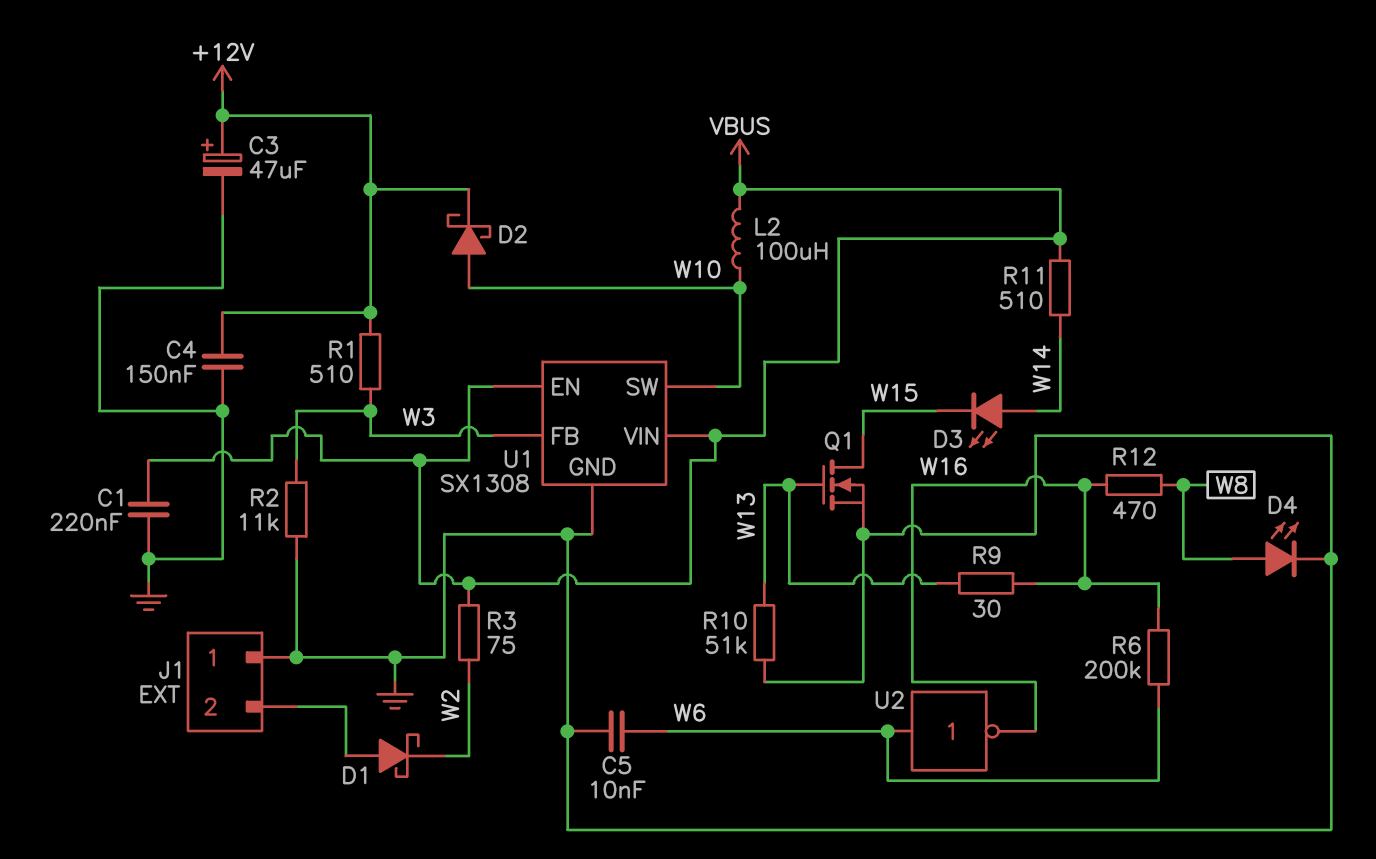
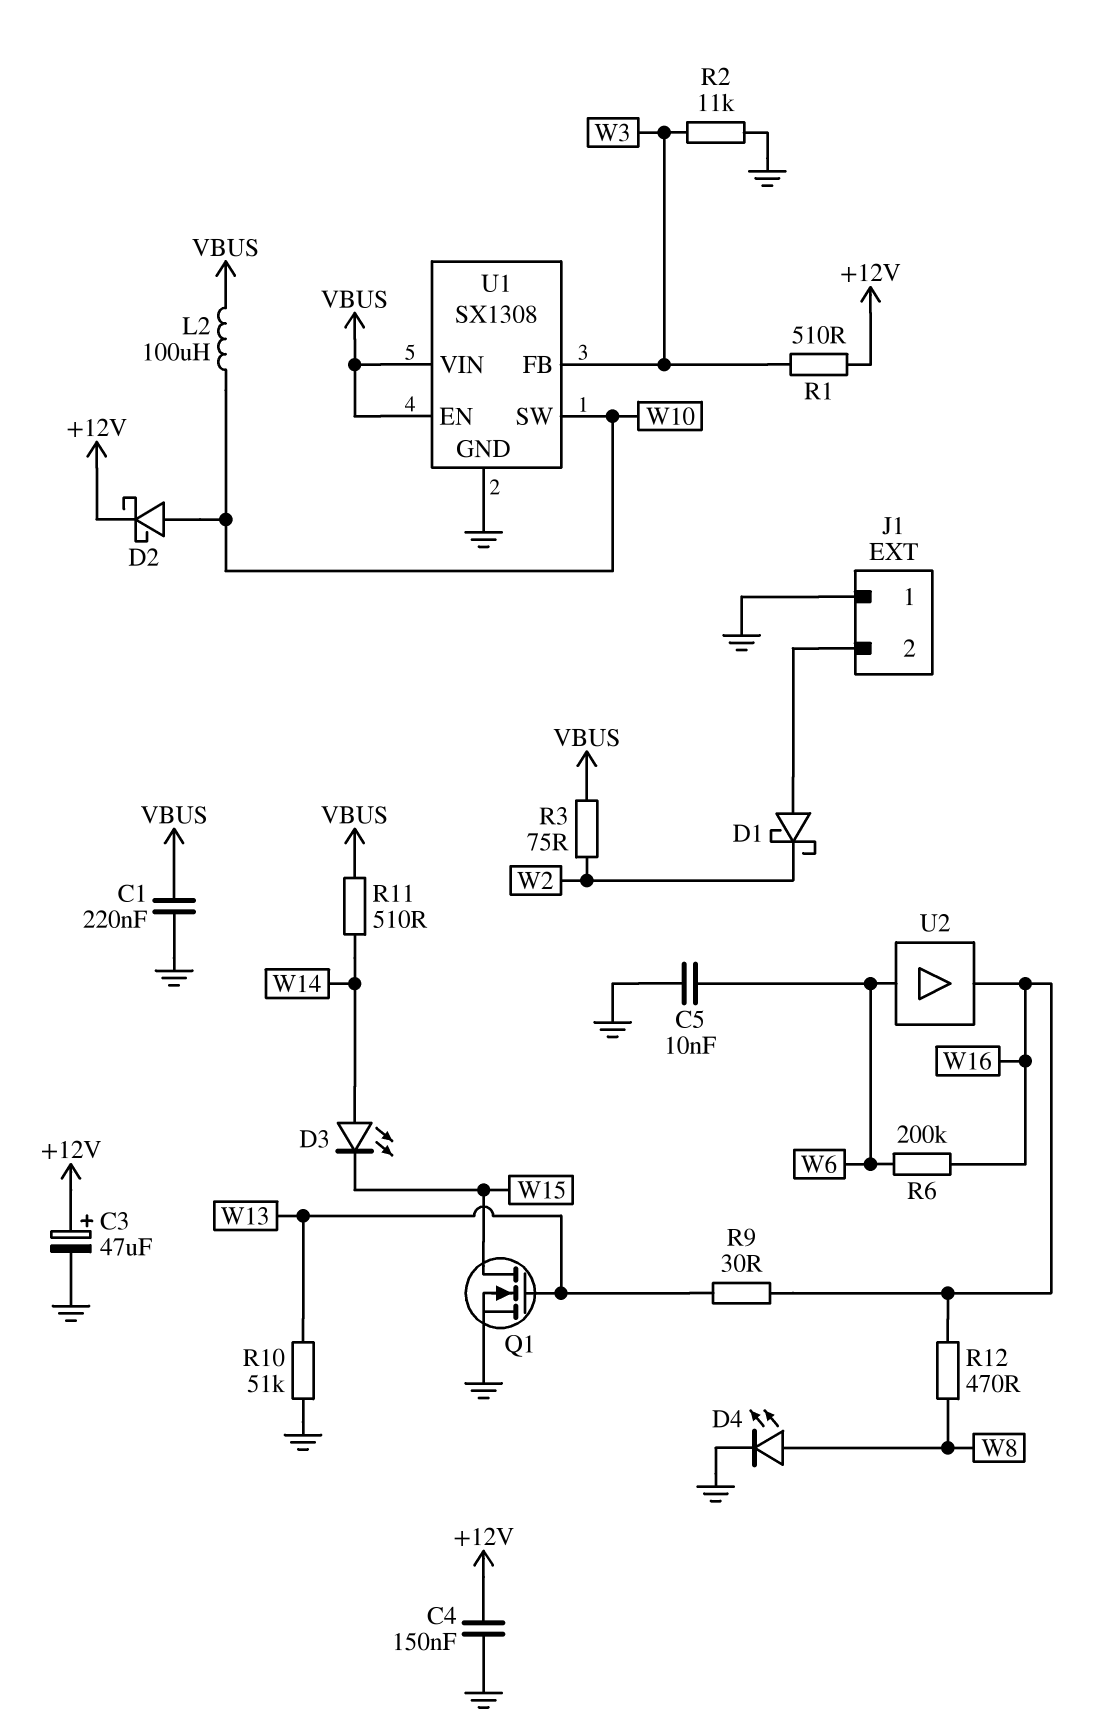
U2: NOT (in W6, out W16) -> buffer (in W6, out W16)

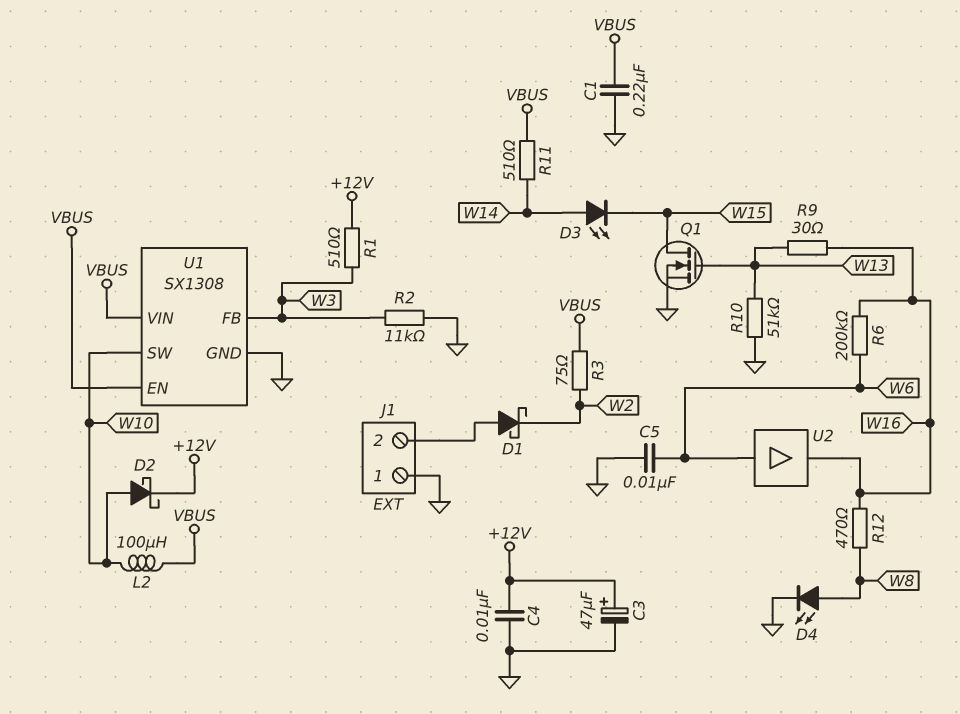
C4: 150nF (+12V, GND) -> 10nF (+12V, GND)

